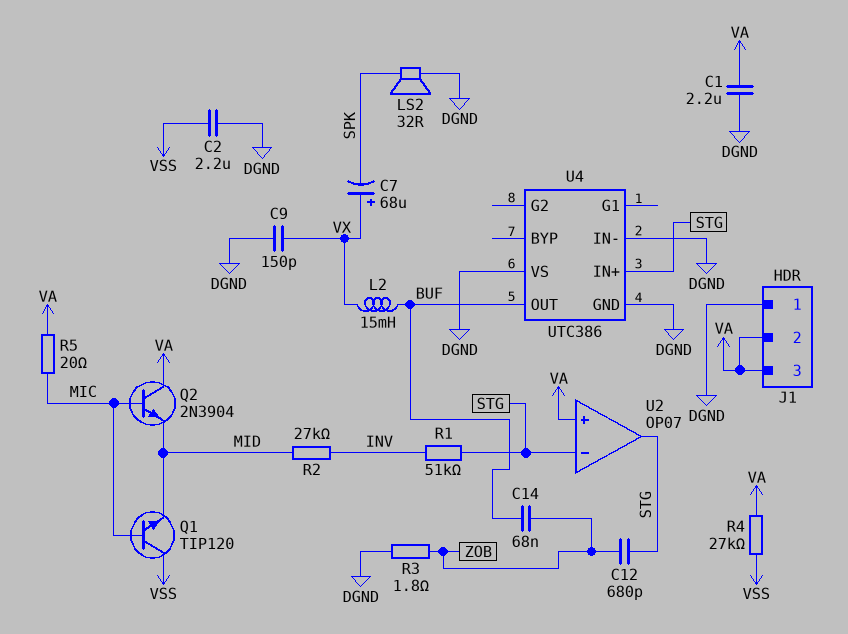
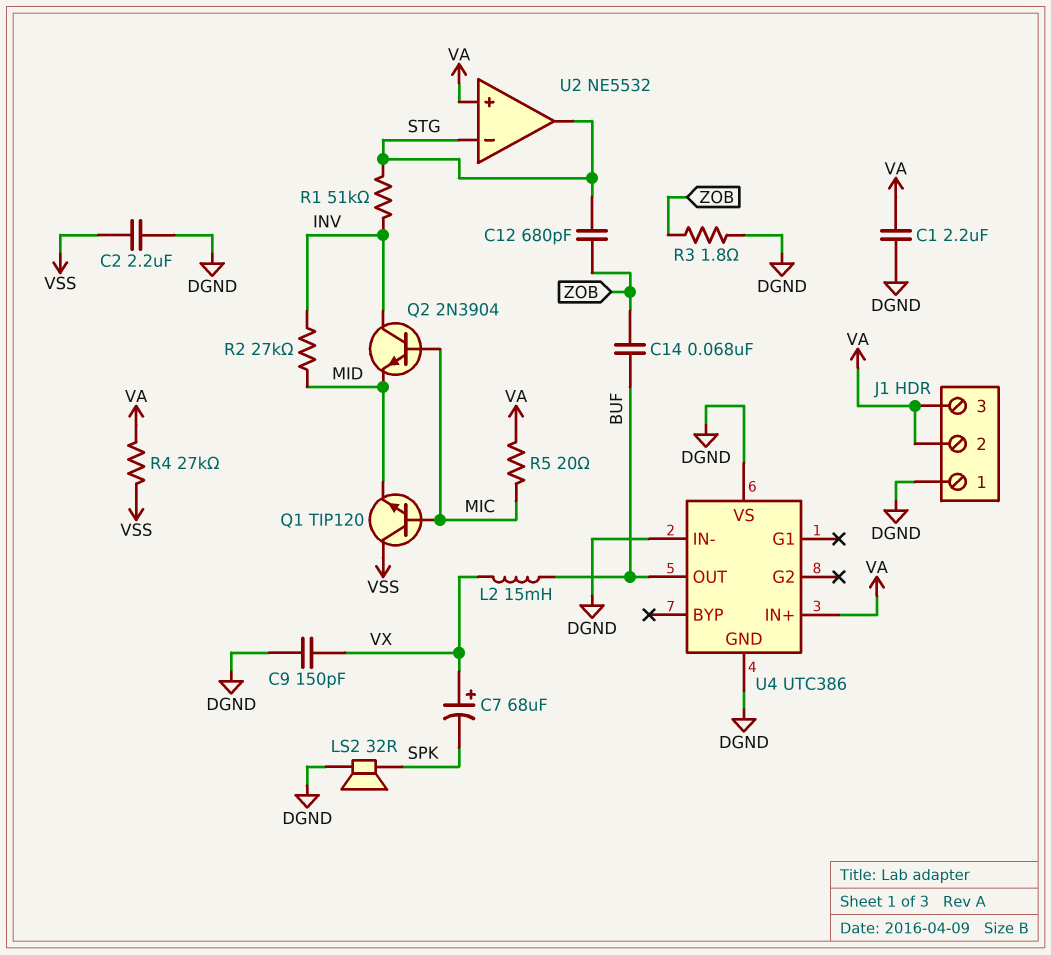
Q2: NPN 2N3904 (B MIC, C VA, E MID) -> NPN 2N3904 (B MIC, C INV, E MID)
U2: OP07 -> NE5532
U4 pin IN+: STG -> VA

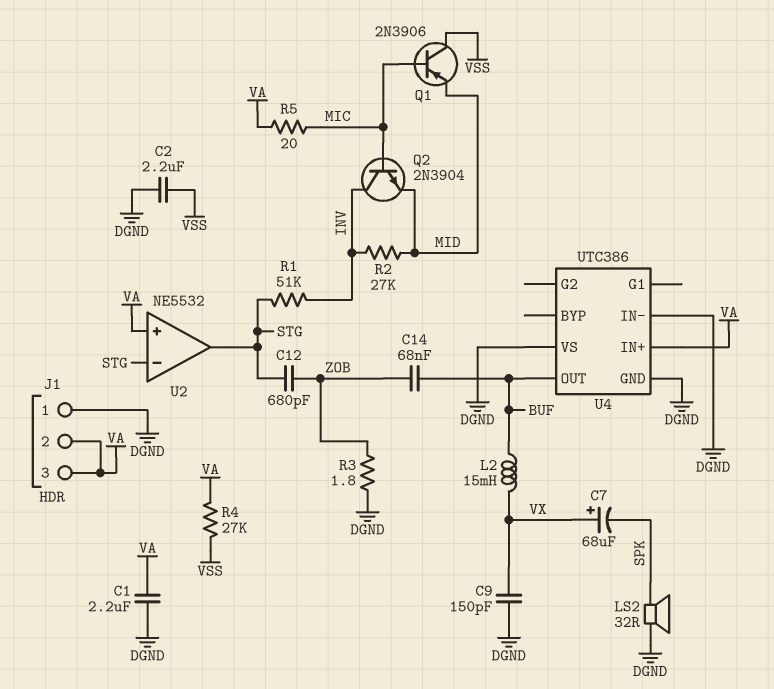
Q1: NPN TIP120 (B MIC, C VSS, E MID) -> PNP 2N3906 (B MIC, C VSS, E MID)

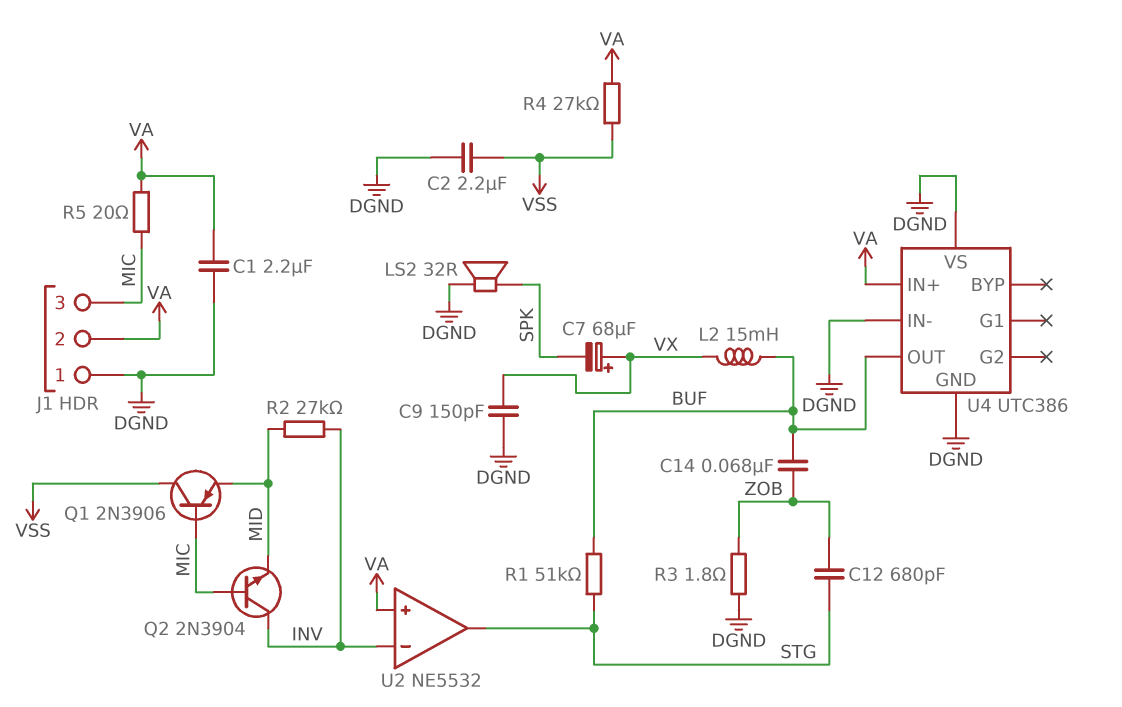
J1 pin 3: VA -> MIC
R1: 51k (INV, STG) -> 51k (BUF, STG)
U2 pin in-: STG -> INV

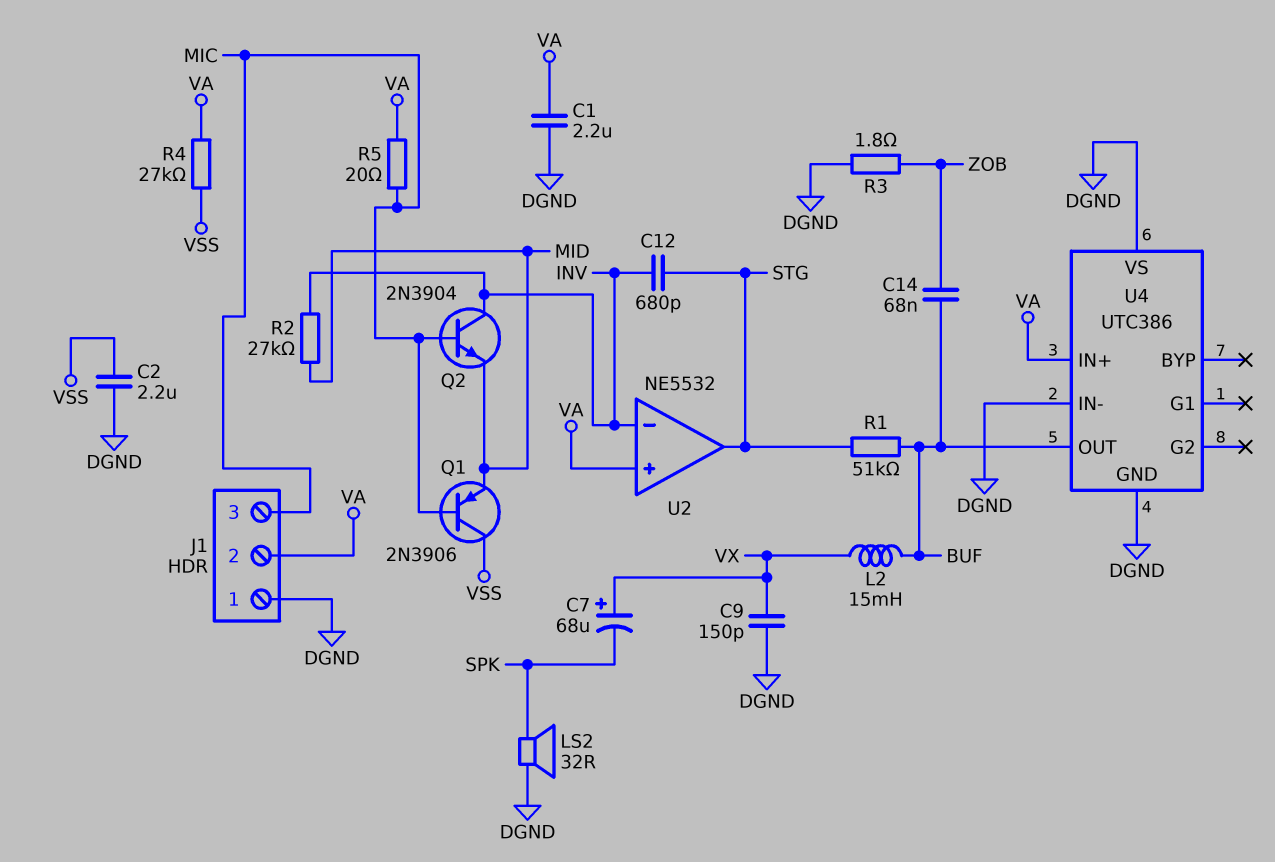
C12: 680pF (STG, ZOB) -> 680pF (INV, STG)

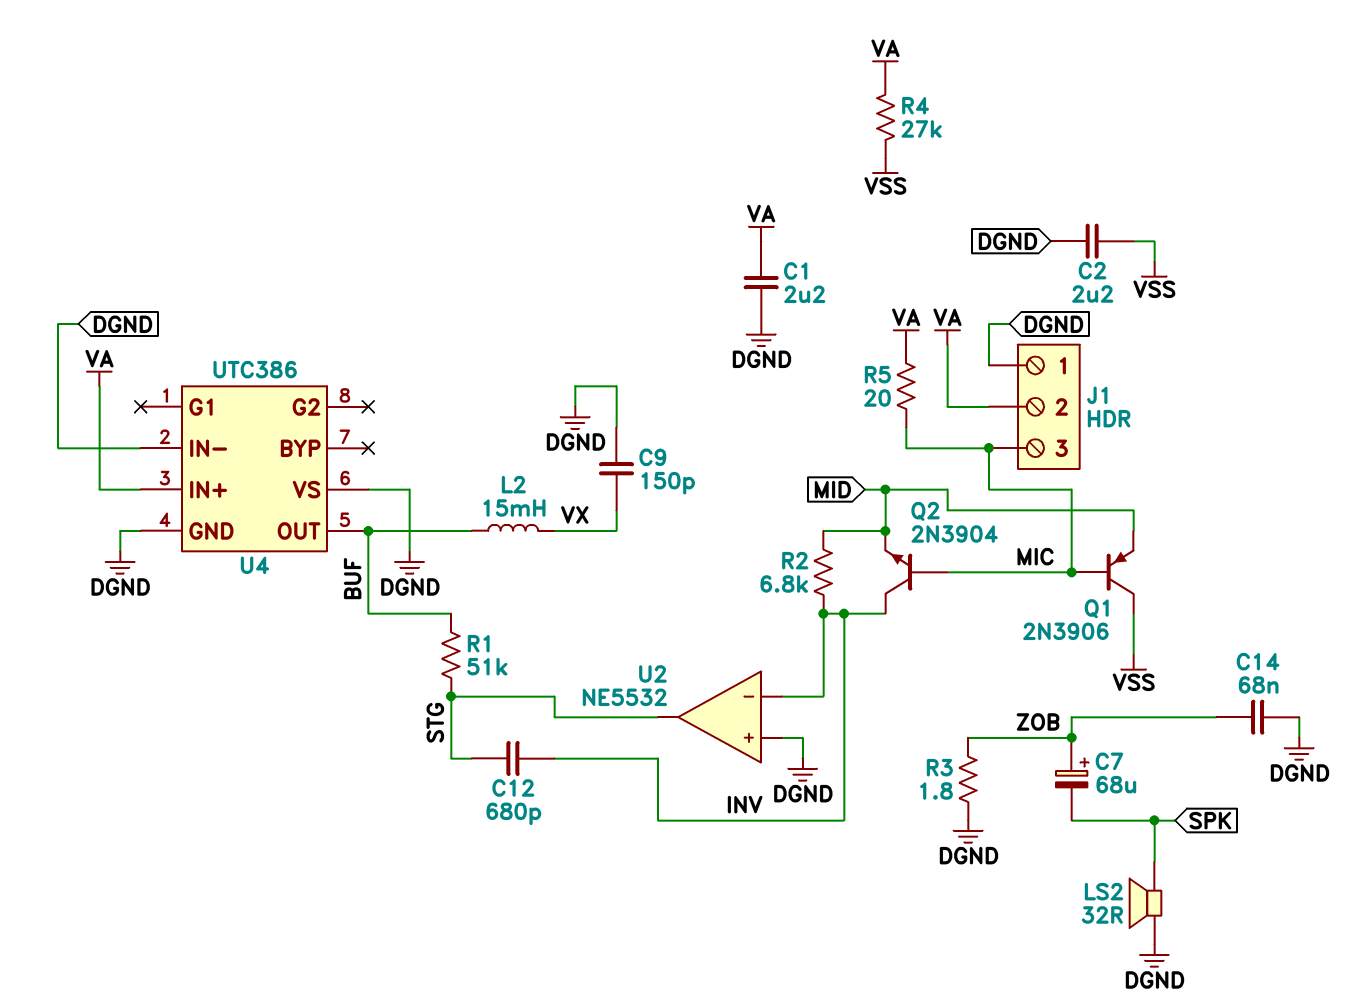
C7: 68uF (plus VX, minus SPK) -> 68uF (plus ZOB, minus SPK)
C14: 68nF (BUF, ZOB) -> 68nF (DGND, ZOB)
R2: 27k (INV, MID) -> 6.8k (INV, MID)
U2 pin in+: VA -> DGND

